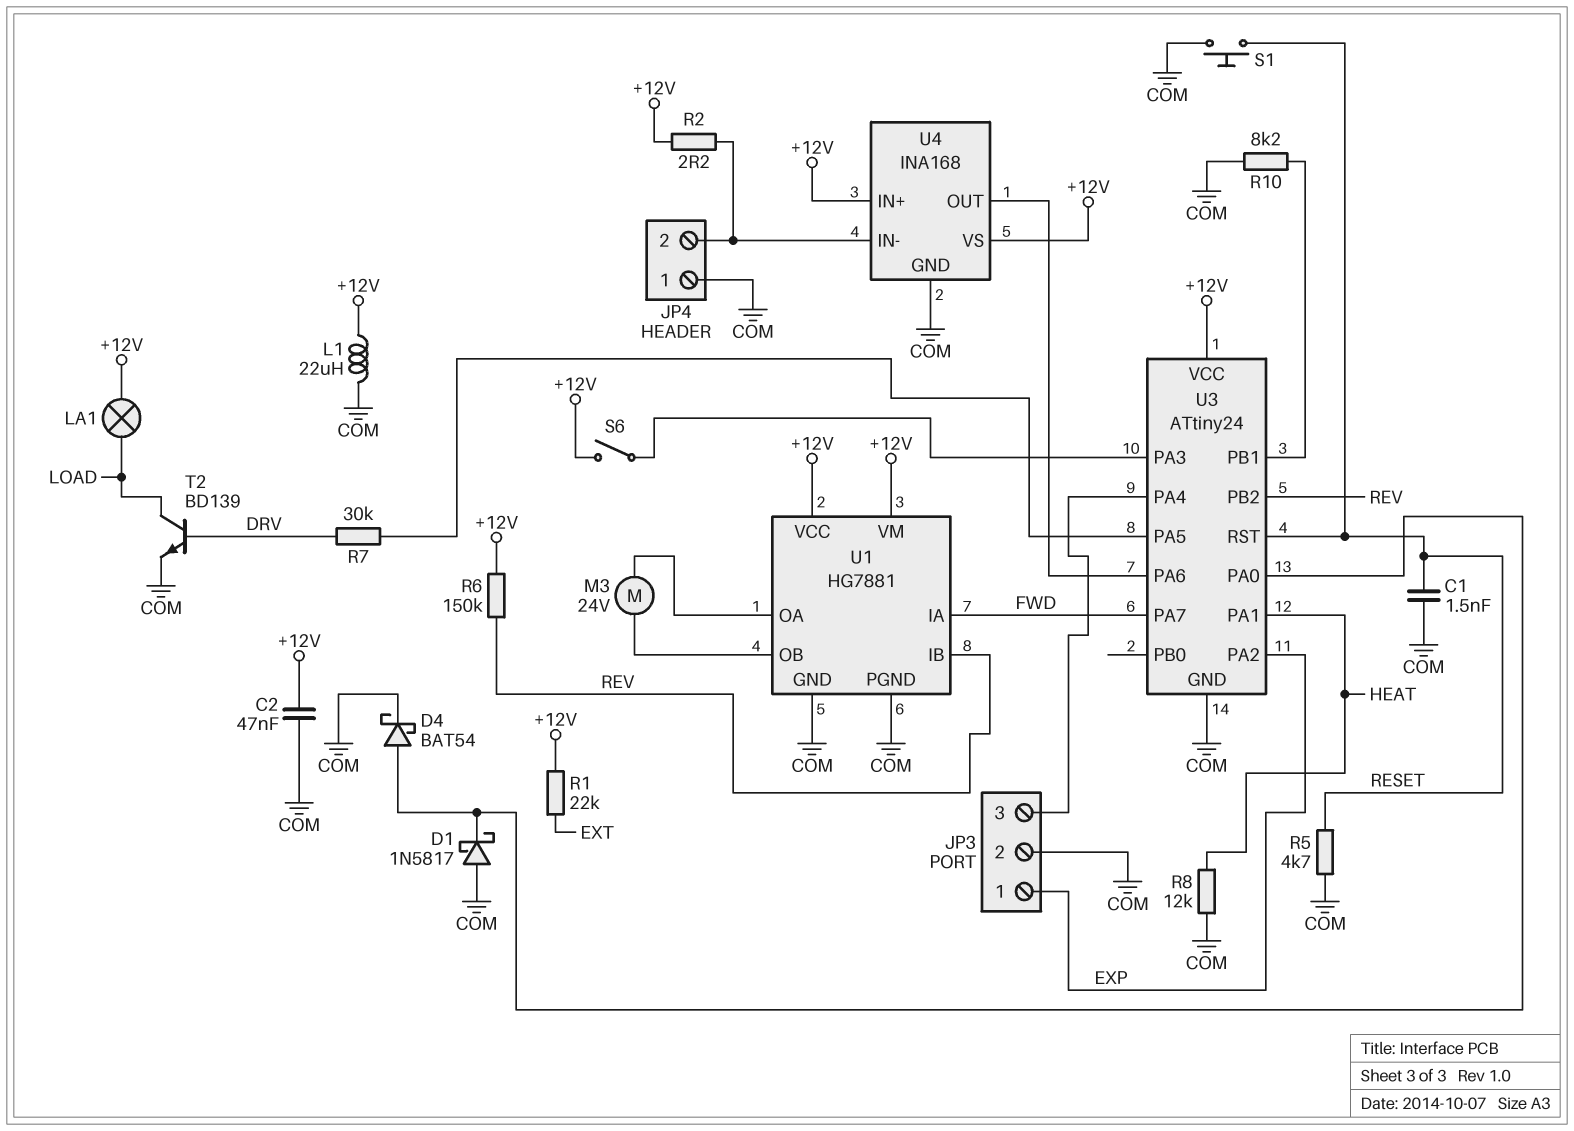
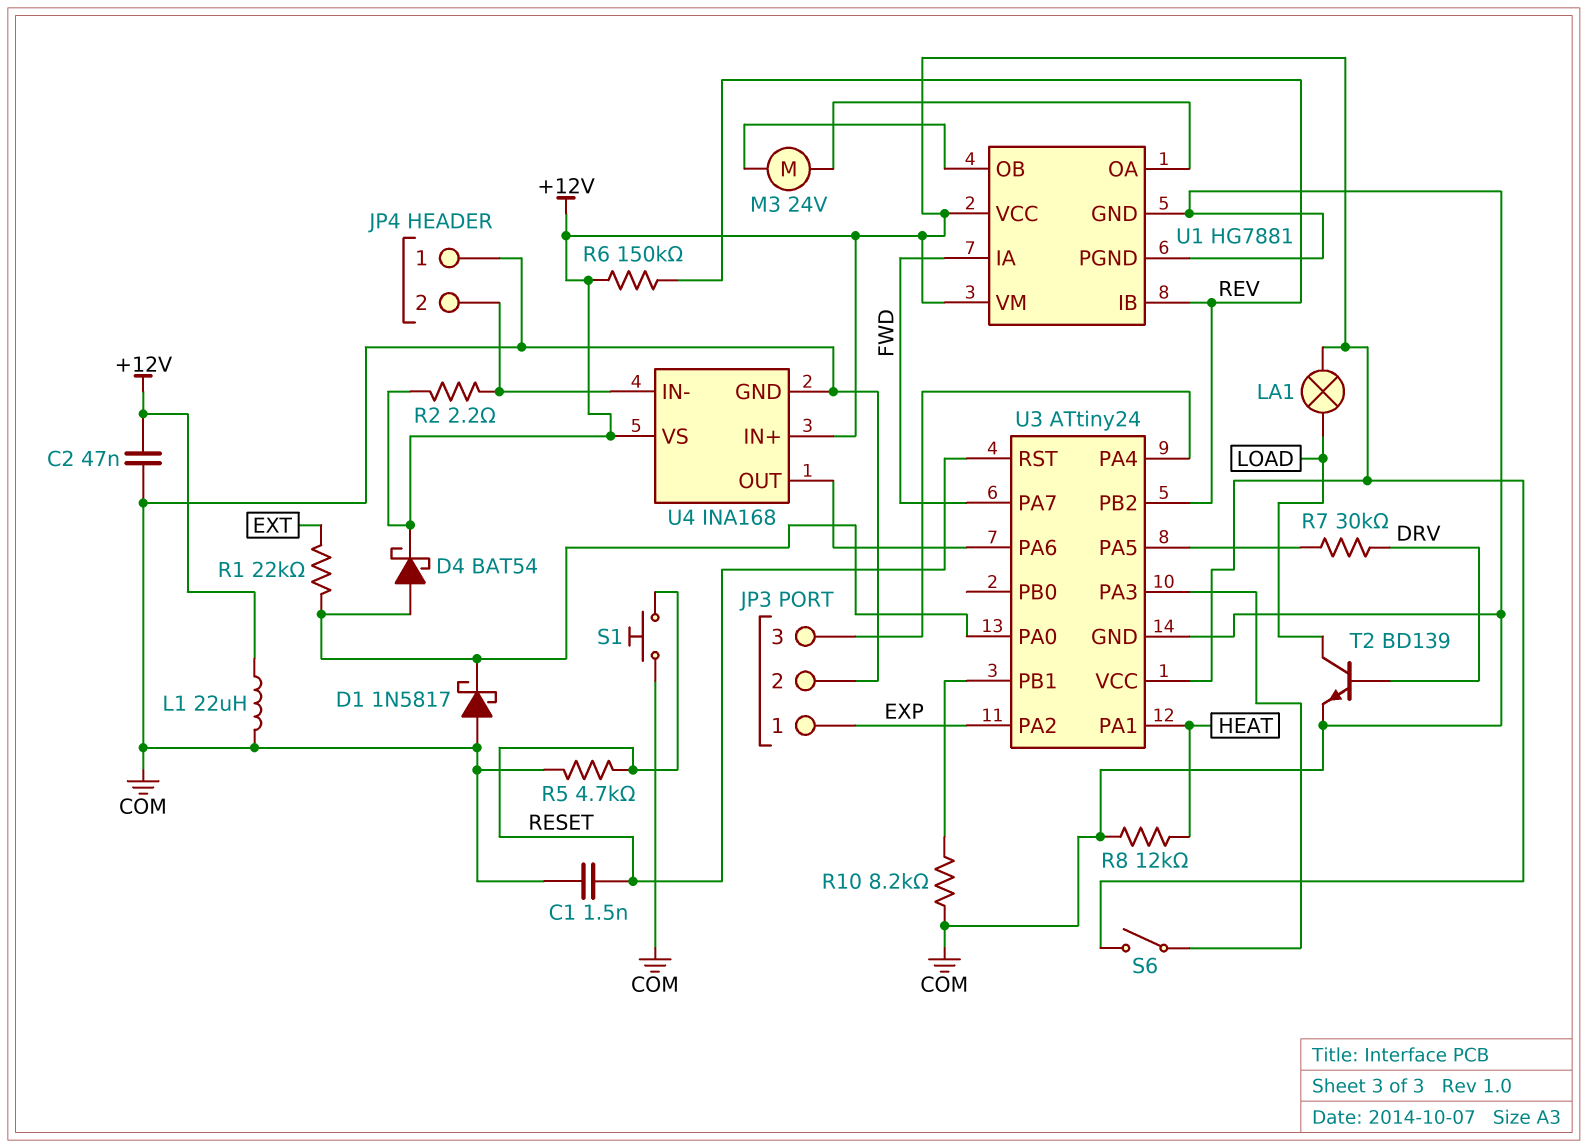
D4: schottky BAT54 (A U3/PA0, K COM) -> schottky BAT54 (A U3/PA0, K +12V)
R1: 22k (+12V, EXT) -> 22k (EXT, U3/PA0)

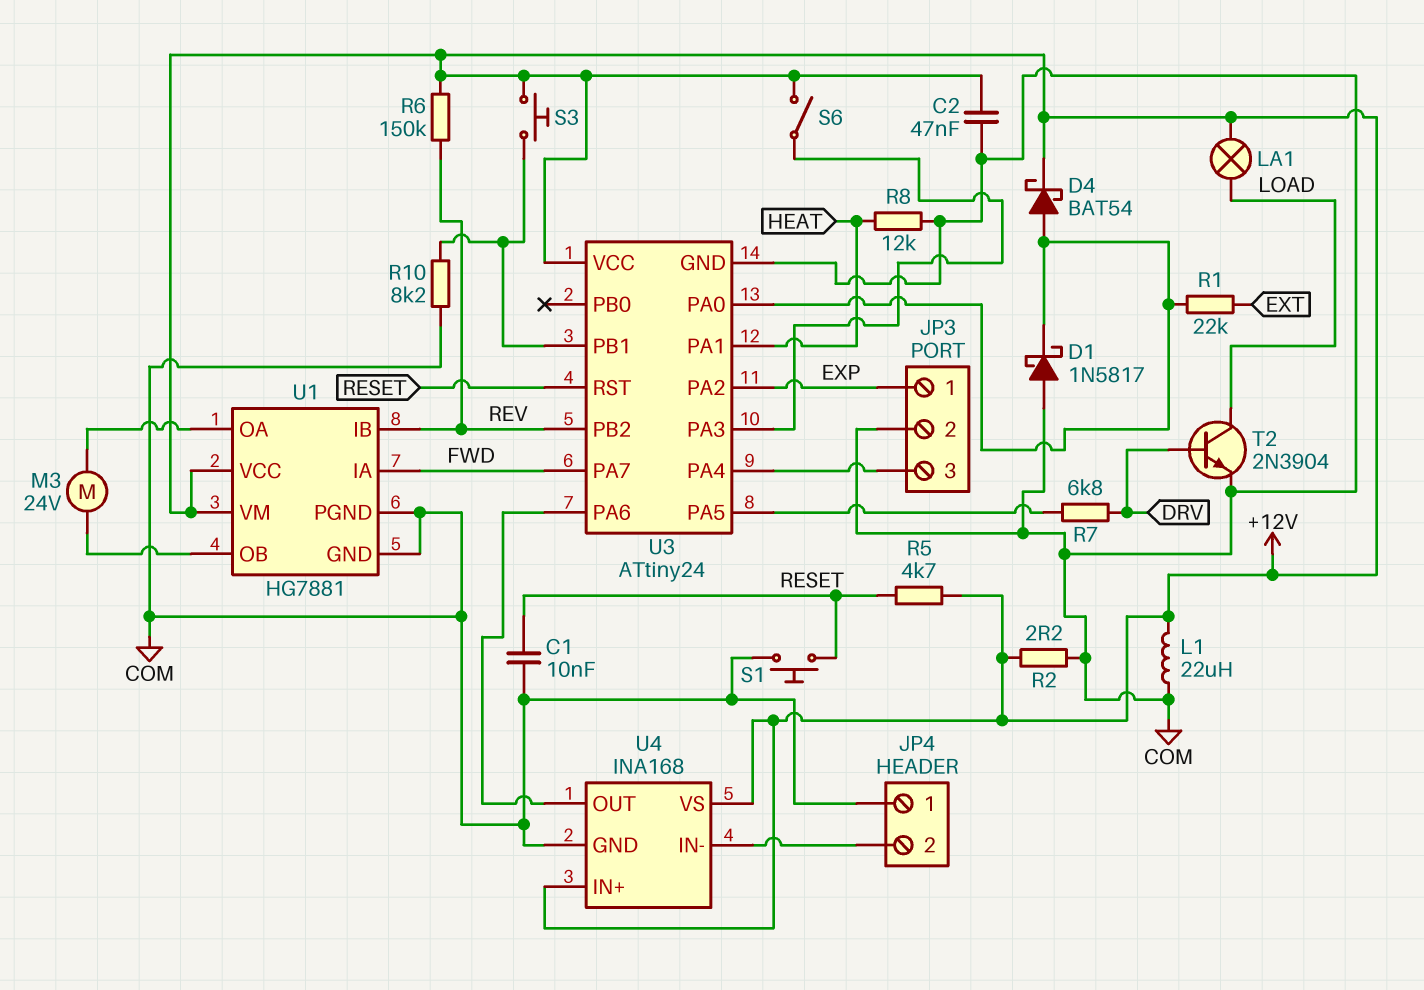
C1: 1.5nF (COM, RESET) -> 10nF (COM, RESET)
R2: 2.2 (+12V, JP4/2) -> 2.2 (+12V, COM)
R5: 4.7k (COM, RESET) -> 4.7k (+12V, RESET)
R7: 30k (DRV, U3/PA5) -> 6.8k (DRV, U3/PA5)
S3: none -> button (+12V, U3/PB1)
T2: NPN BD139 (B DRV, C LOAD, E COM) -> NPN 2N3904 (B DRV, C LOAD, E COM)

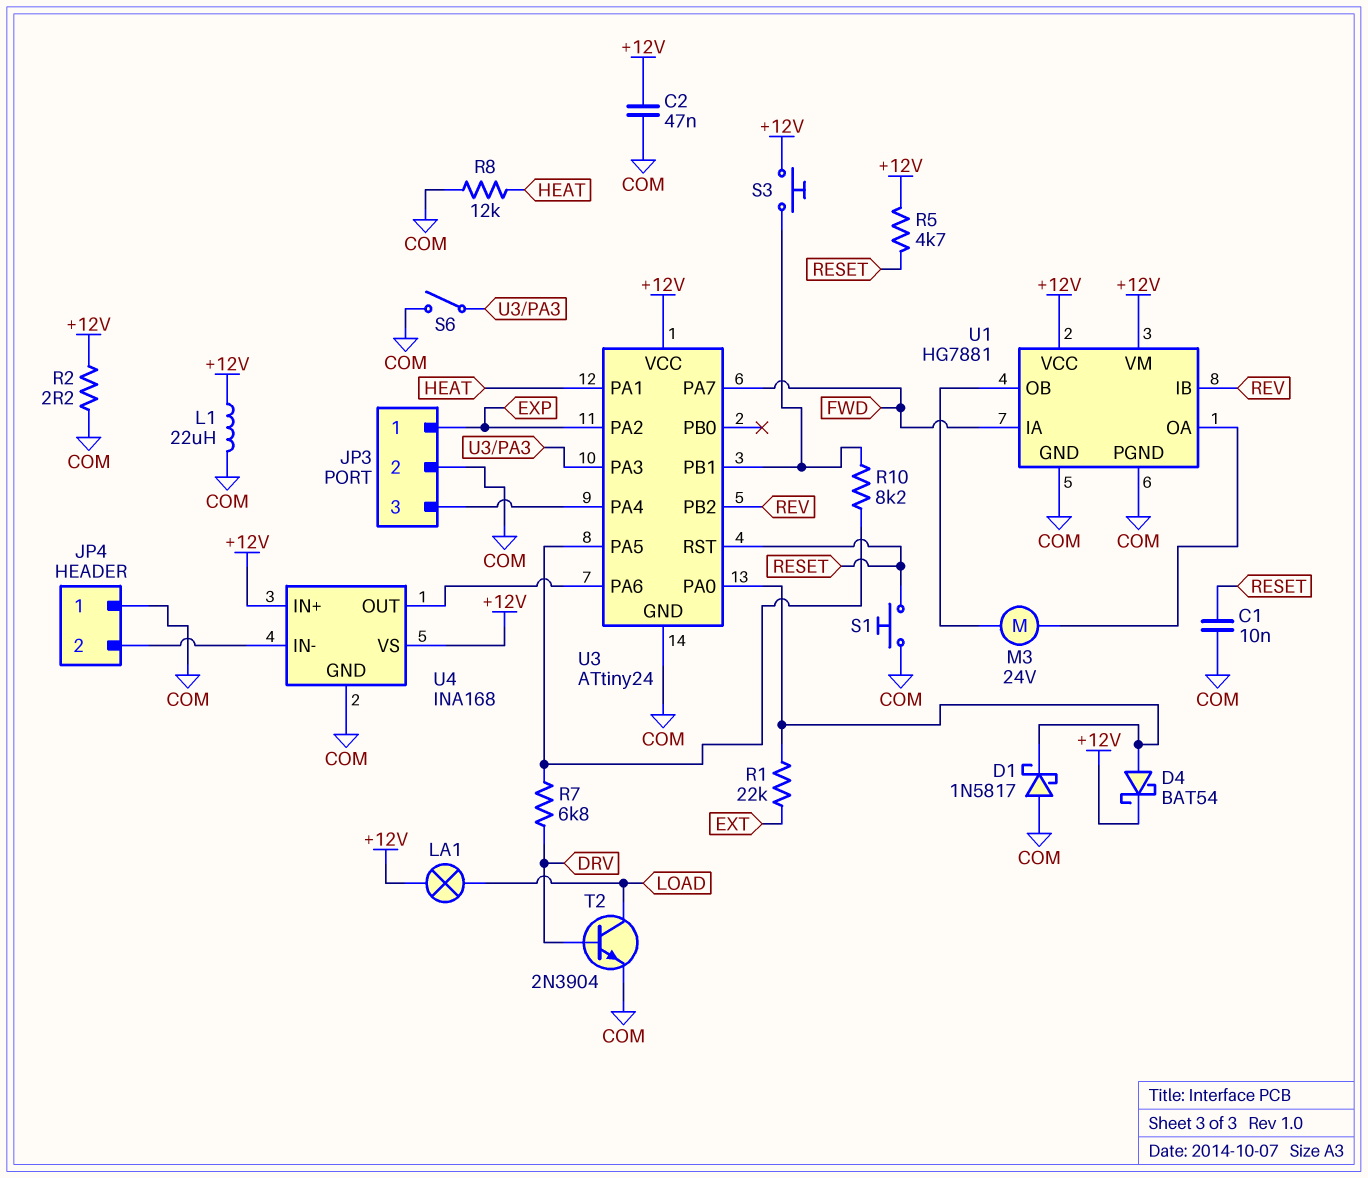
R6: 150k (+12V, REV) -> none
R10: 8.2k (COM, U3/PB1) -> 8.2k (U3/PA5, U3/PB1)
S6: switch (+12V, U3/PA3) -> switch (COM, U3/PA3)

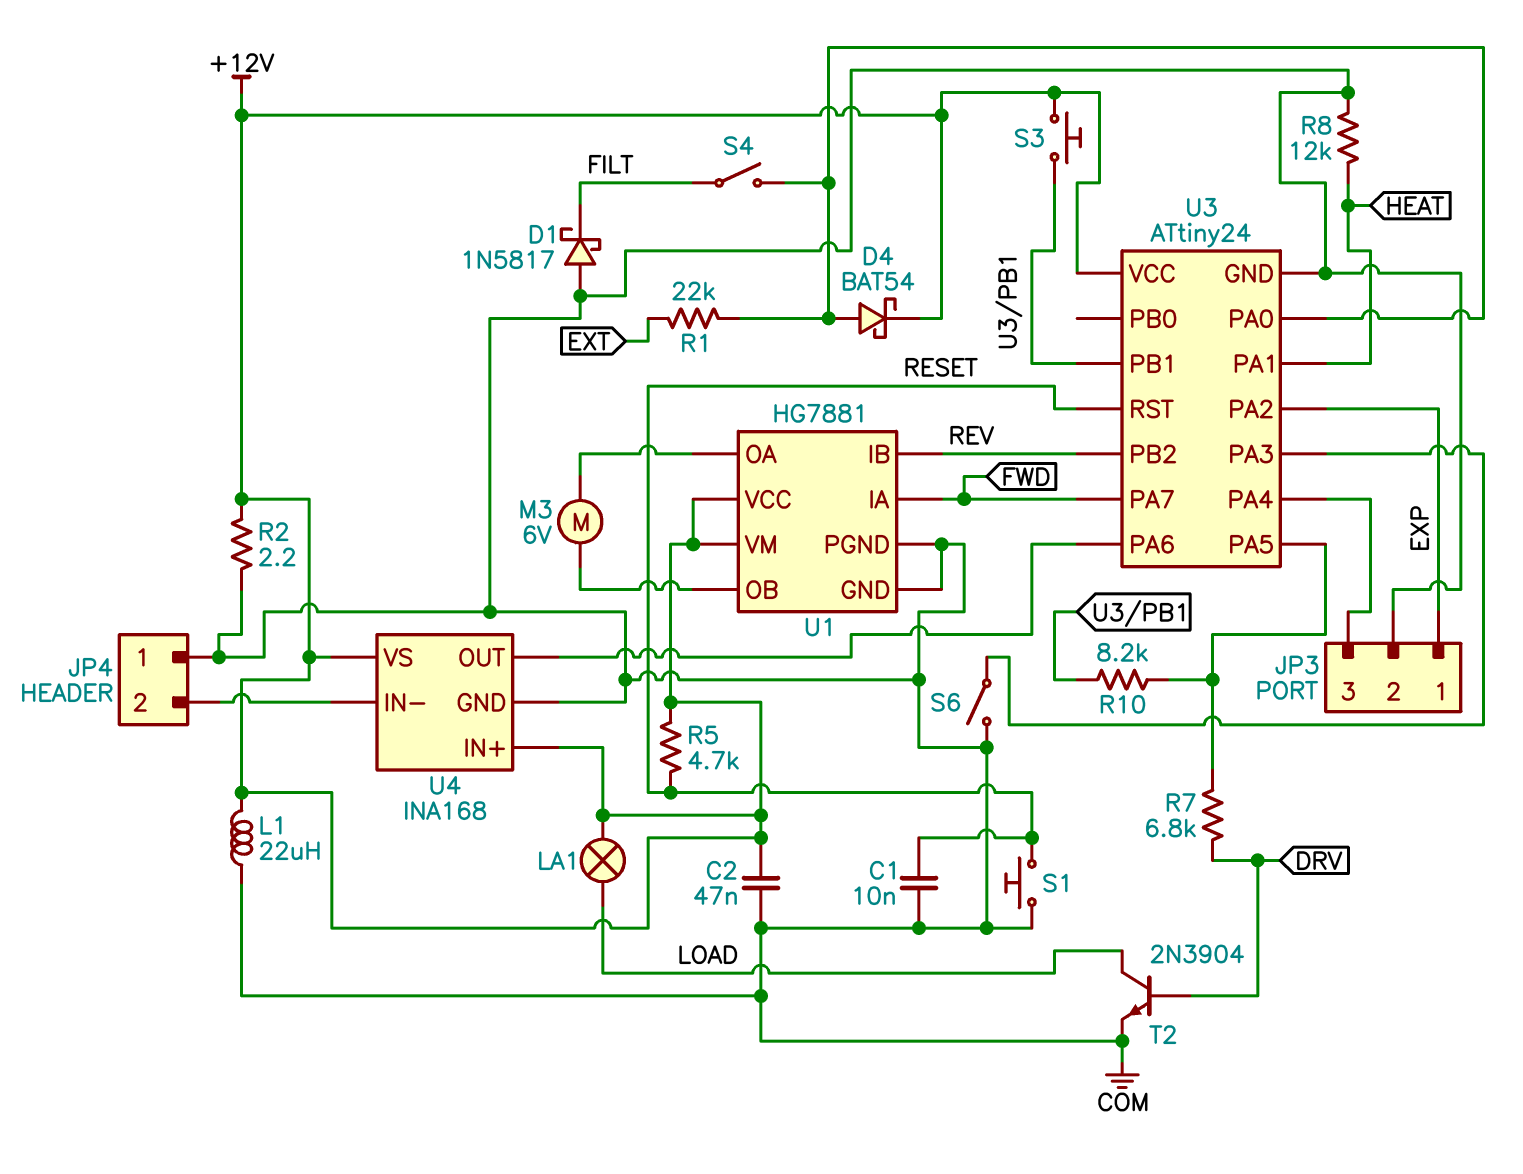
D1: schottky 1N5817 (A COM, K U3/PA0) -> schottky 1N5817 (A COM, K FILT)
M3: motor 24V (U1/OA, U1/OB) -> motor 6V (U1/OA, U1/OB)
S4: none -> switch (FILT, U3/PA0)

